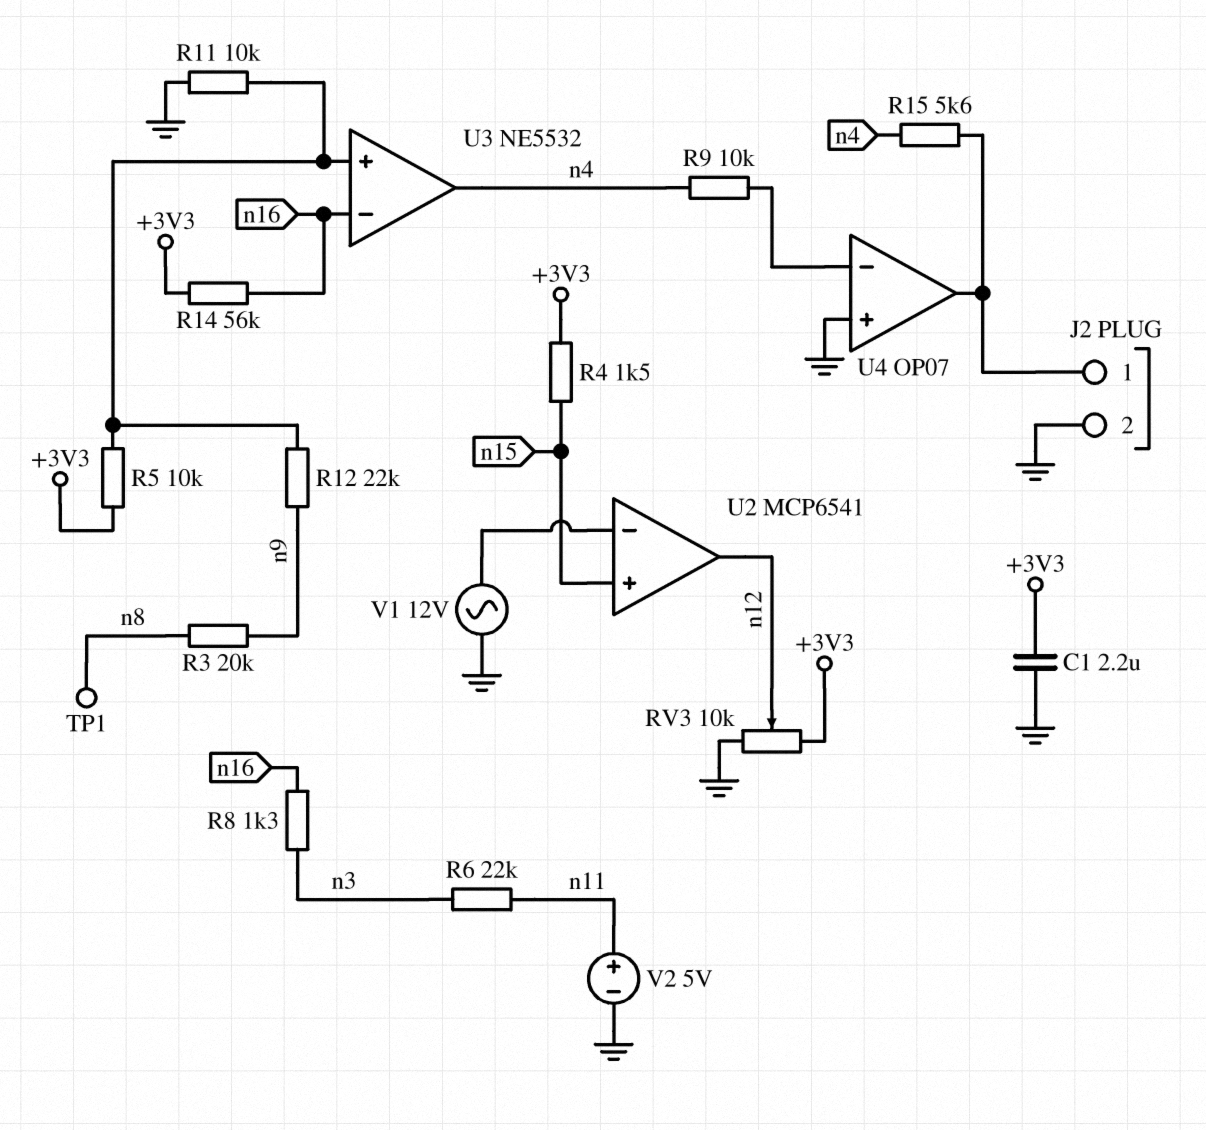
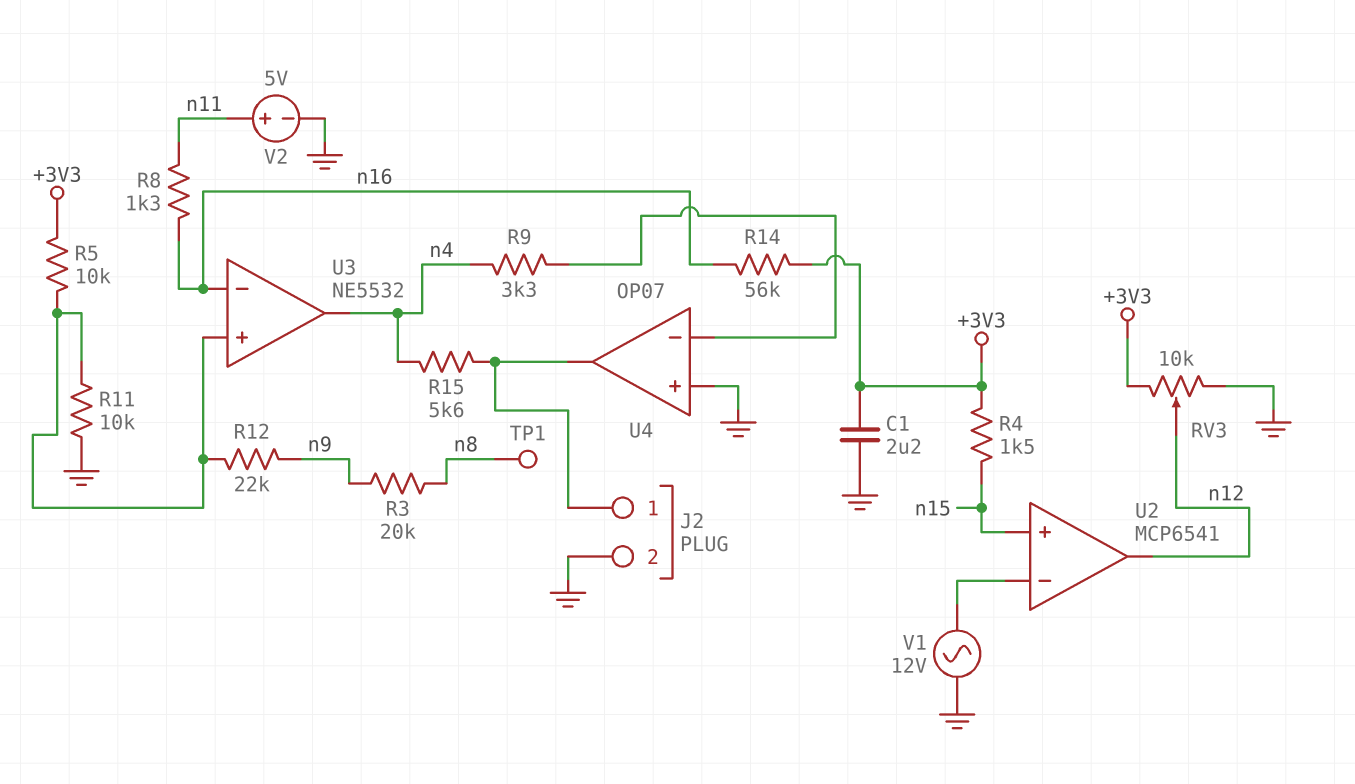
R6: 22k (n3, n11) -> none
R8: 1.3k (n3, n16) -> 1.3k (n11, n16)
R9: 10k (U4/in-, n4) -> 3.3k (U4/in-, n4)

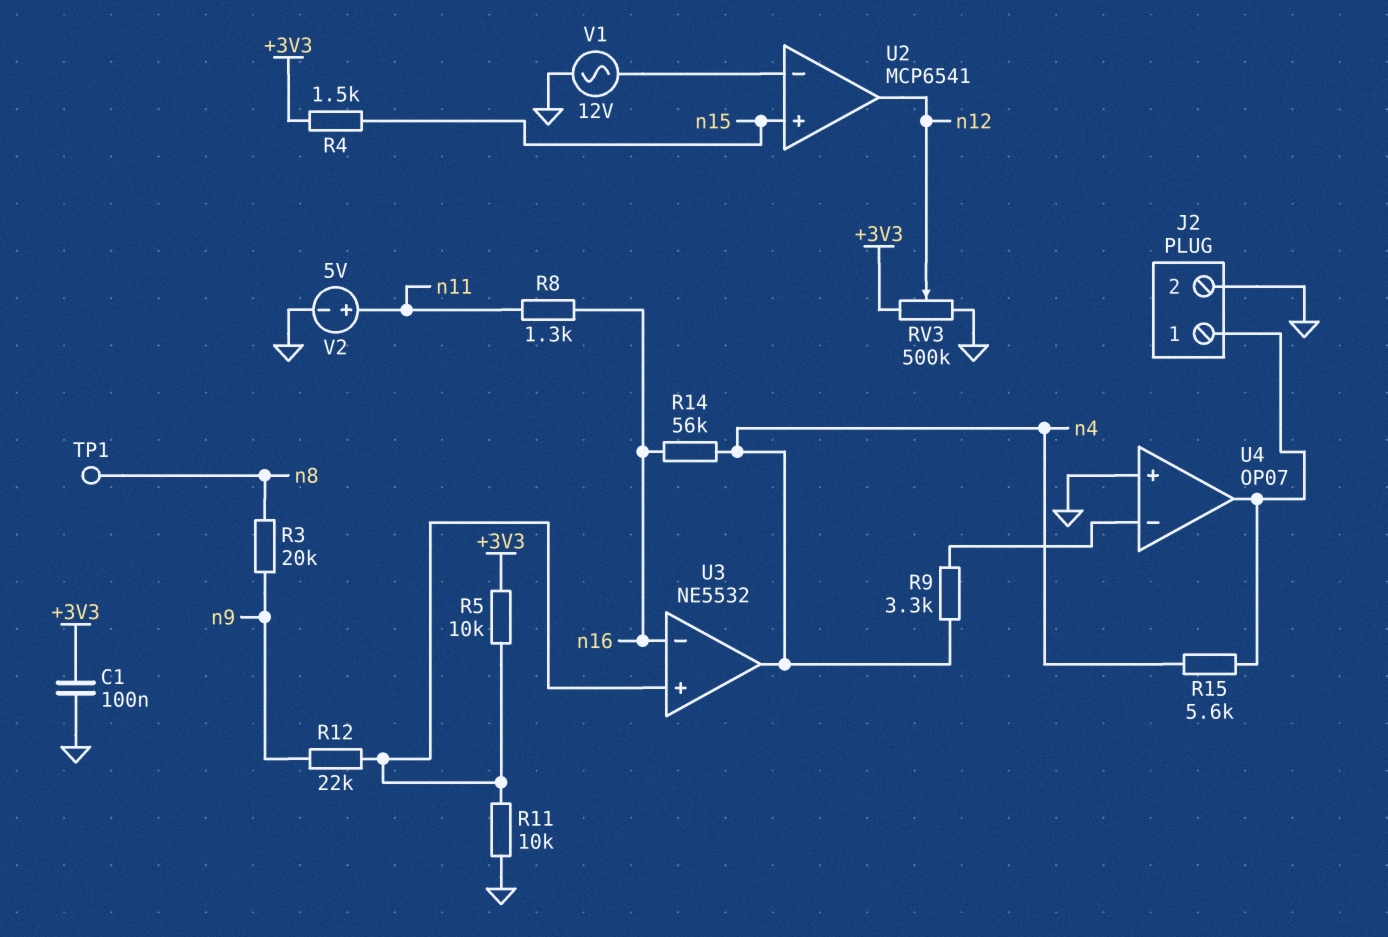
C1: 2.2uF (+3V3, GND) -> 100nF (+3V3, GND)
R14: 56k (+3V3, n16) -> 56k (n4, n16)
RV3: 10k (+3V3, GND, wiper n12) -> 500k (+3V3, GND, wiper n12)

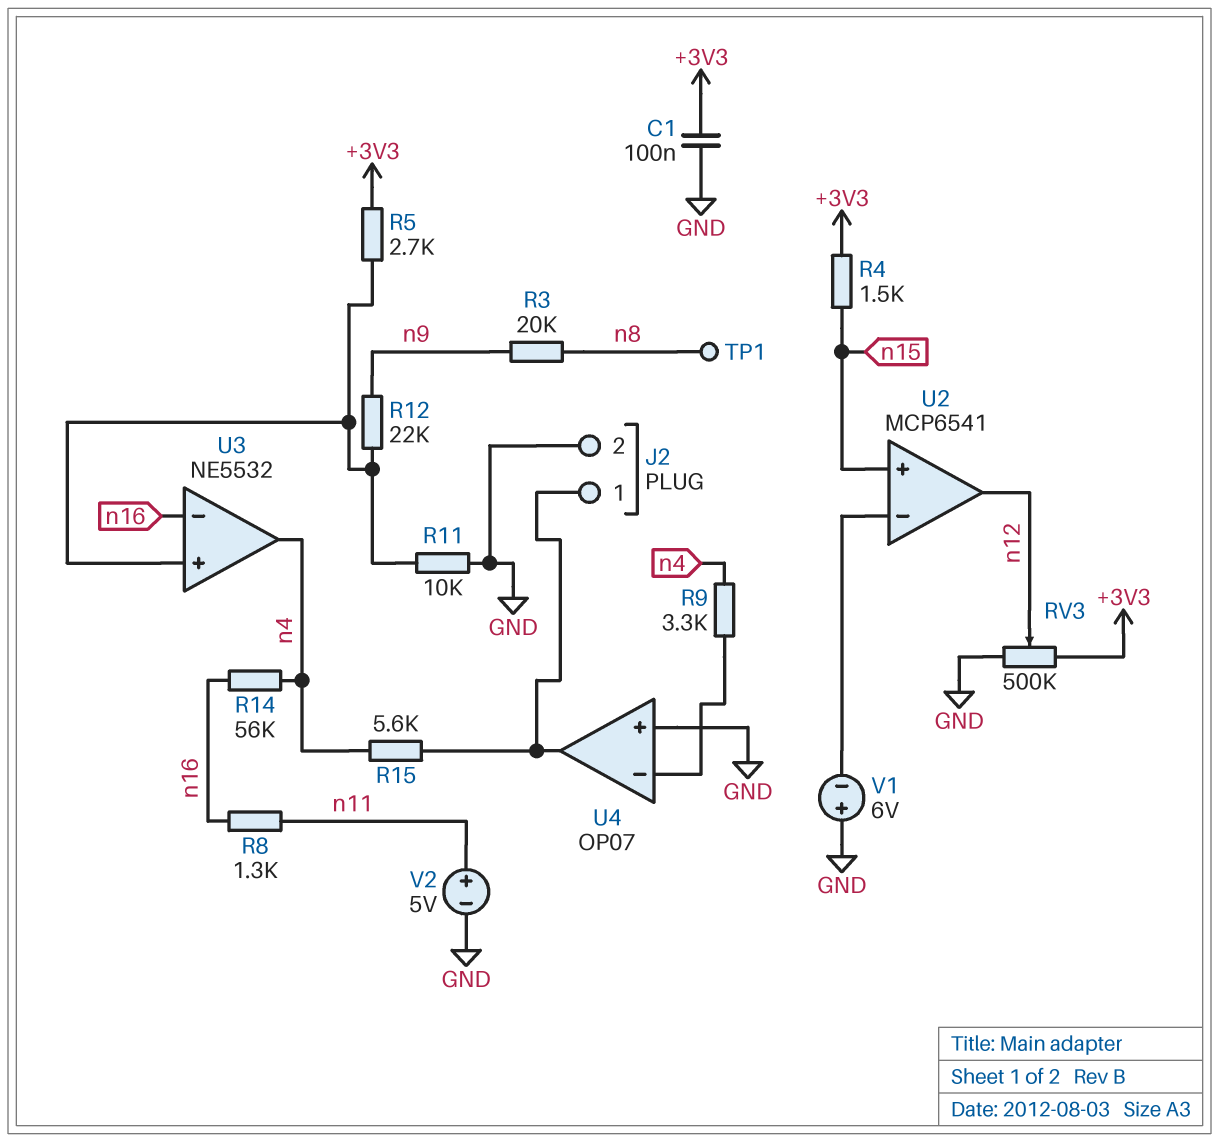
R5: 10k (+3V3, U3/in+) -> 2.7k (+3V3, U3/in+)
V1: AC 12V (GND, U2/in-) -> 6V (plus GND, minus U2/in-)

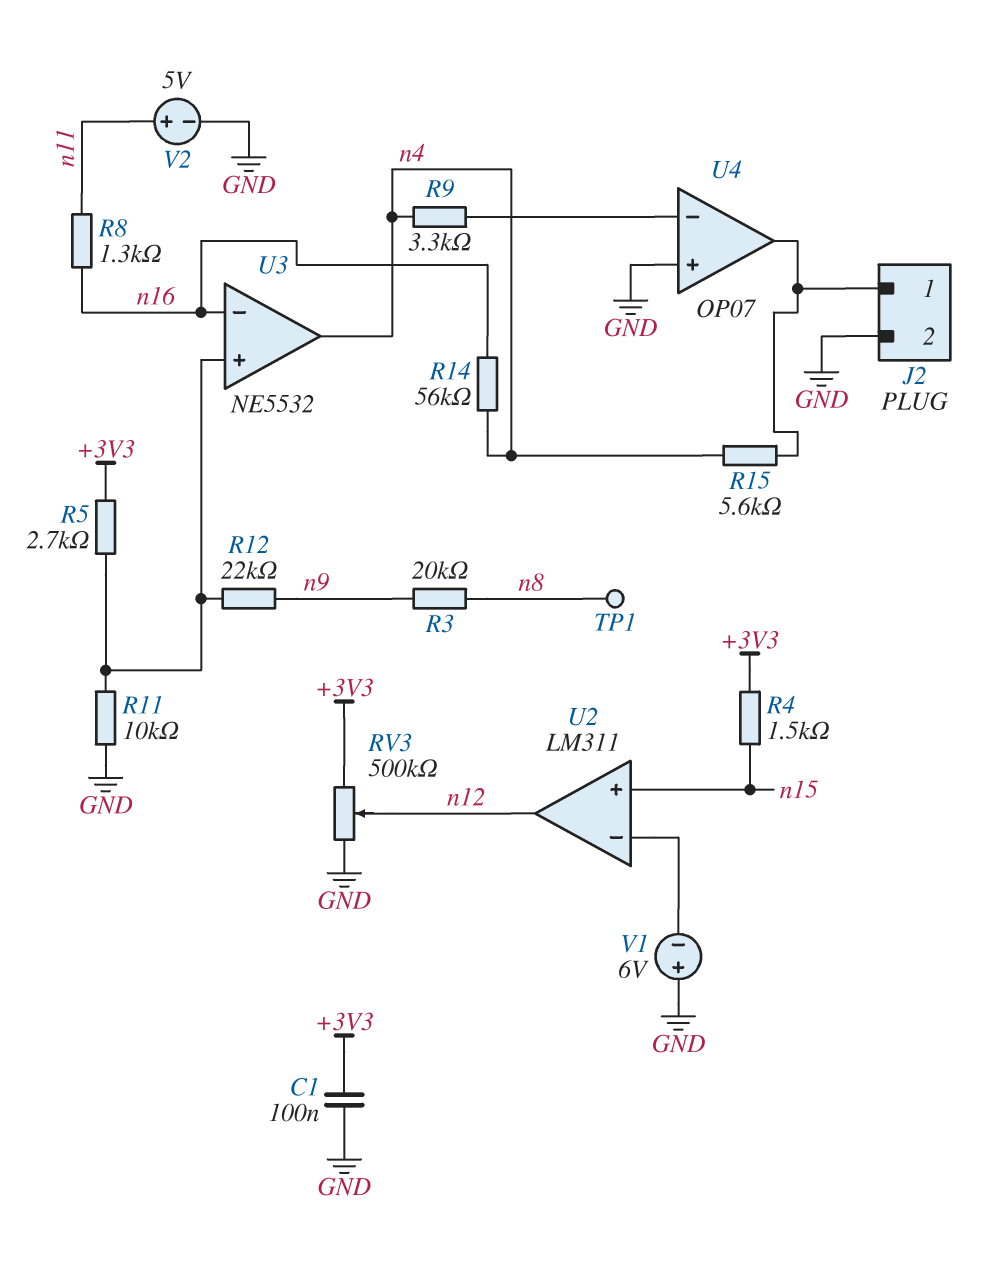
U2: MCP6541 -> LM311

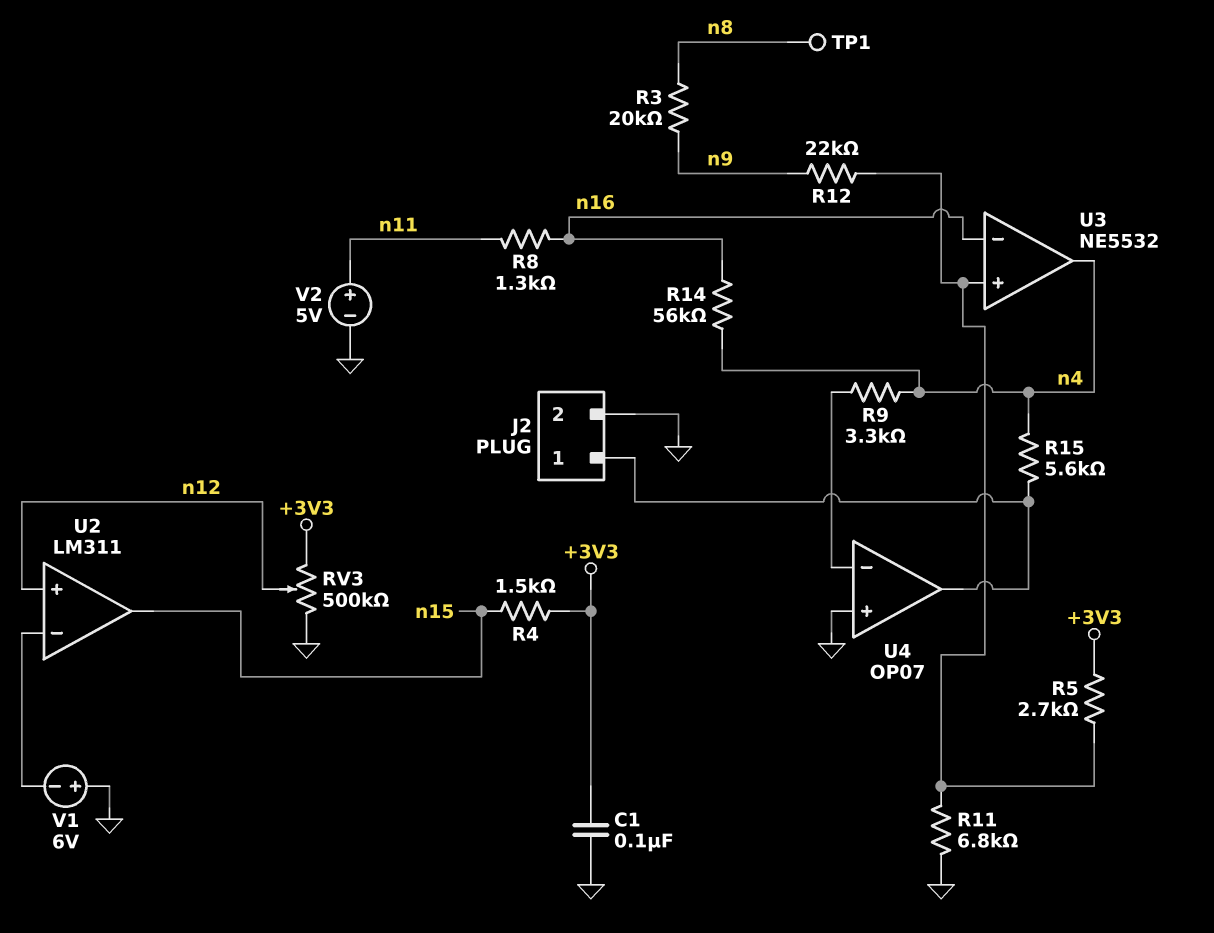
R11: 10k (GND, U3/in+) -> 6.8k (GND, U3/in+)
U2 pin in+: n15 -> n12
U2 pin out: n12 -> n15

